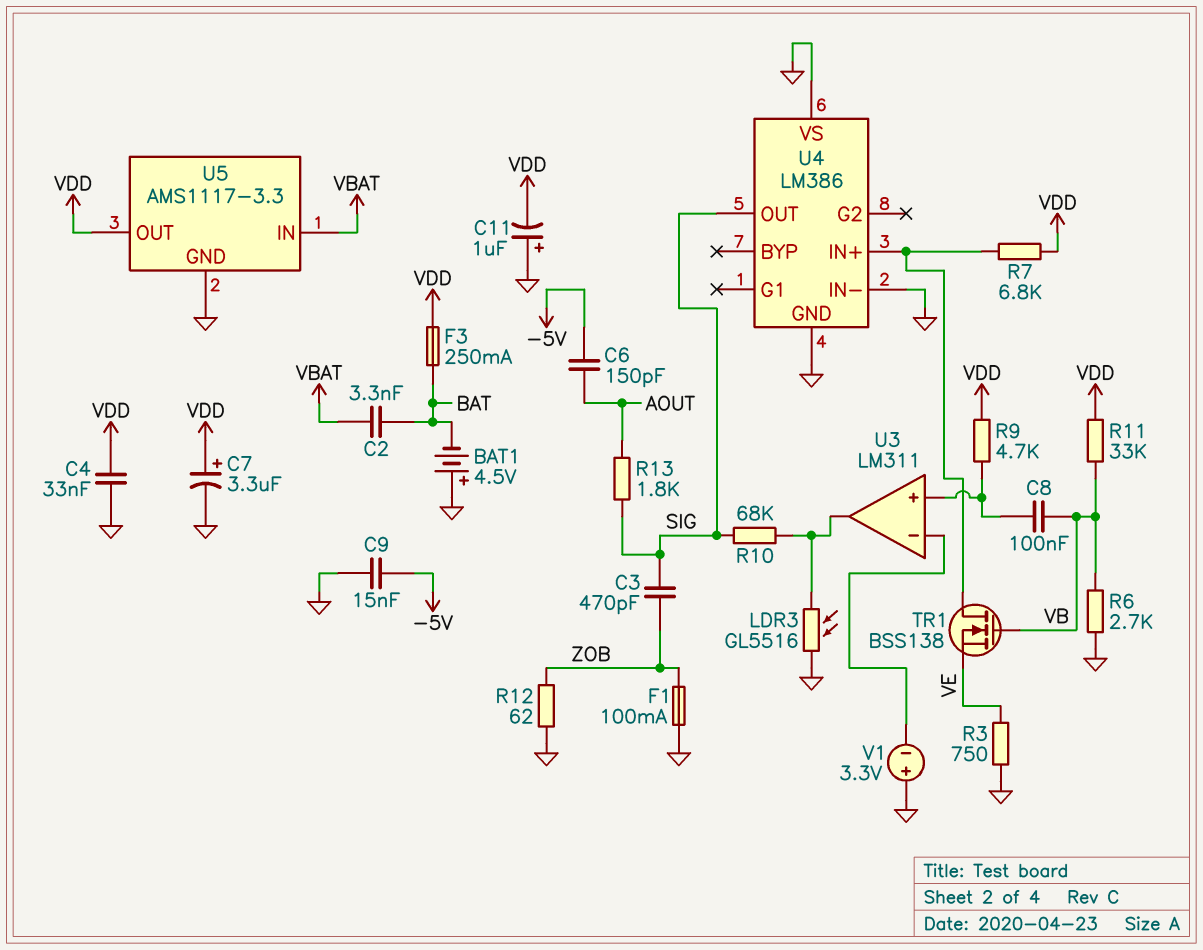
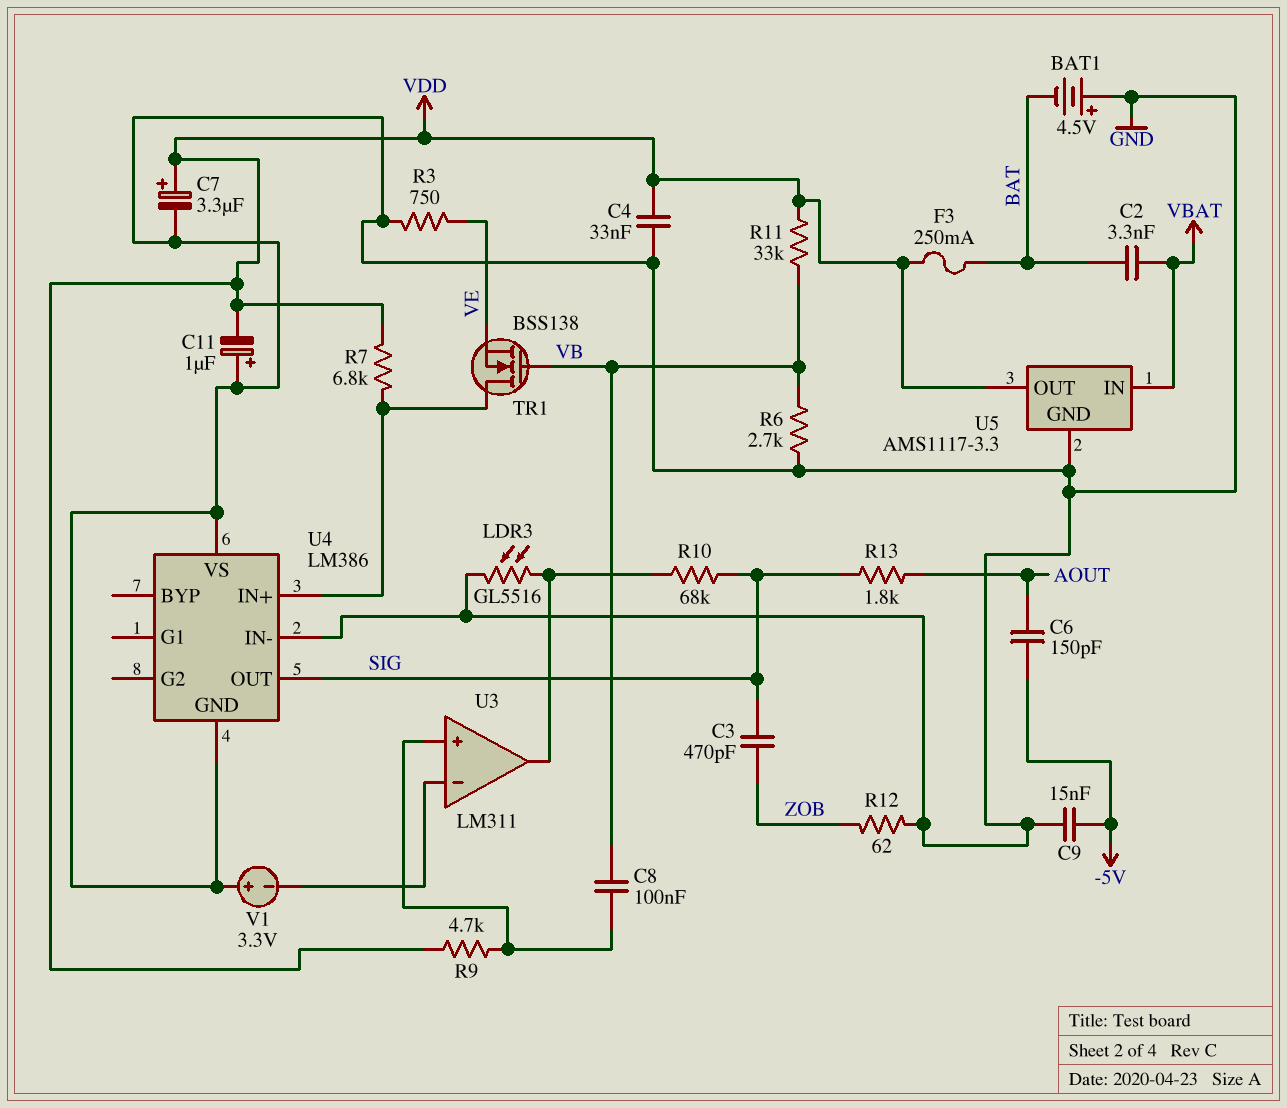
F1: 100mA (GND, ZOB) -> none

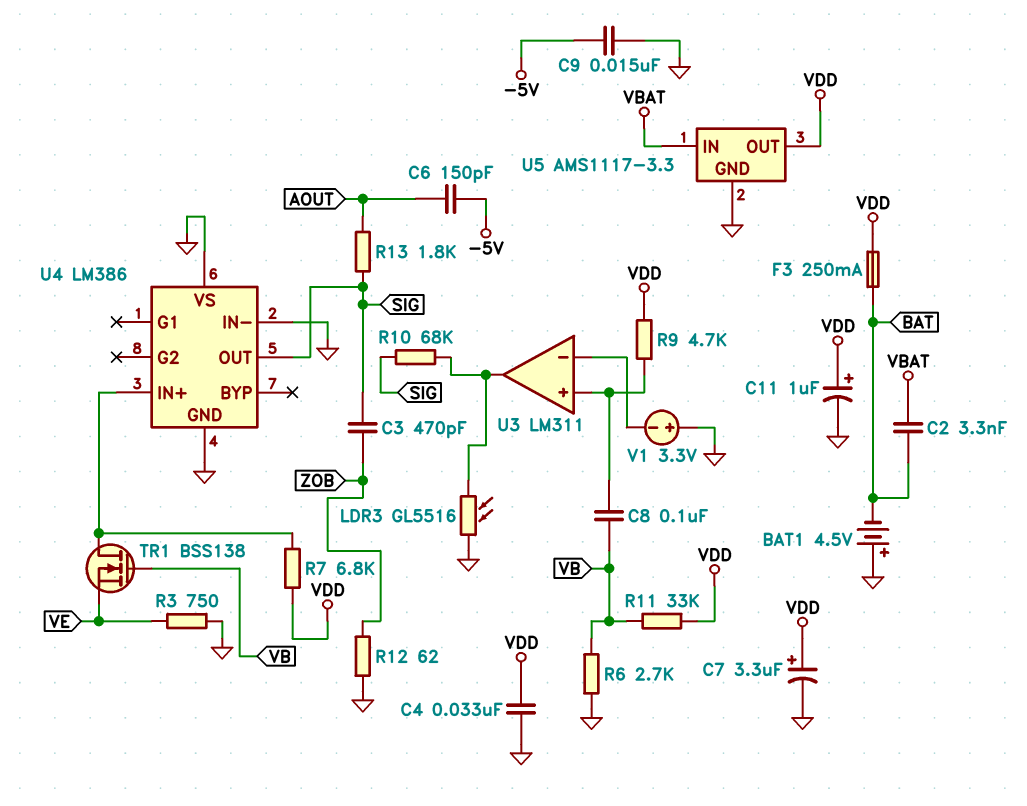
C11: 1uF (plus GND, minus VDD) -> 1uF (plus VDD, minus GND)

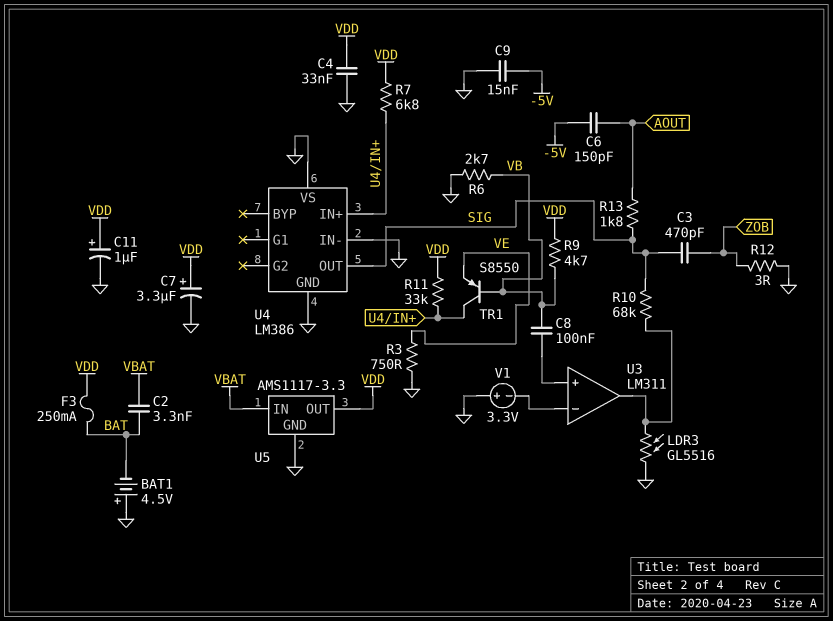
R9: 4.7k (U3/in+, VDD) -> 4.7k (VB, VDD)
R11: 33k (VB, VDD) -> 33k (U4/IN+, VDD)
R12: 62 (GND, ZOB) -> 3 (GND, ZOB)
TR1: NMOS BSS138 (G VB, D U4/IN+, S VE) -> PNP S8550 (B VB, C U4/IN+, E VE)

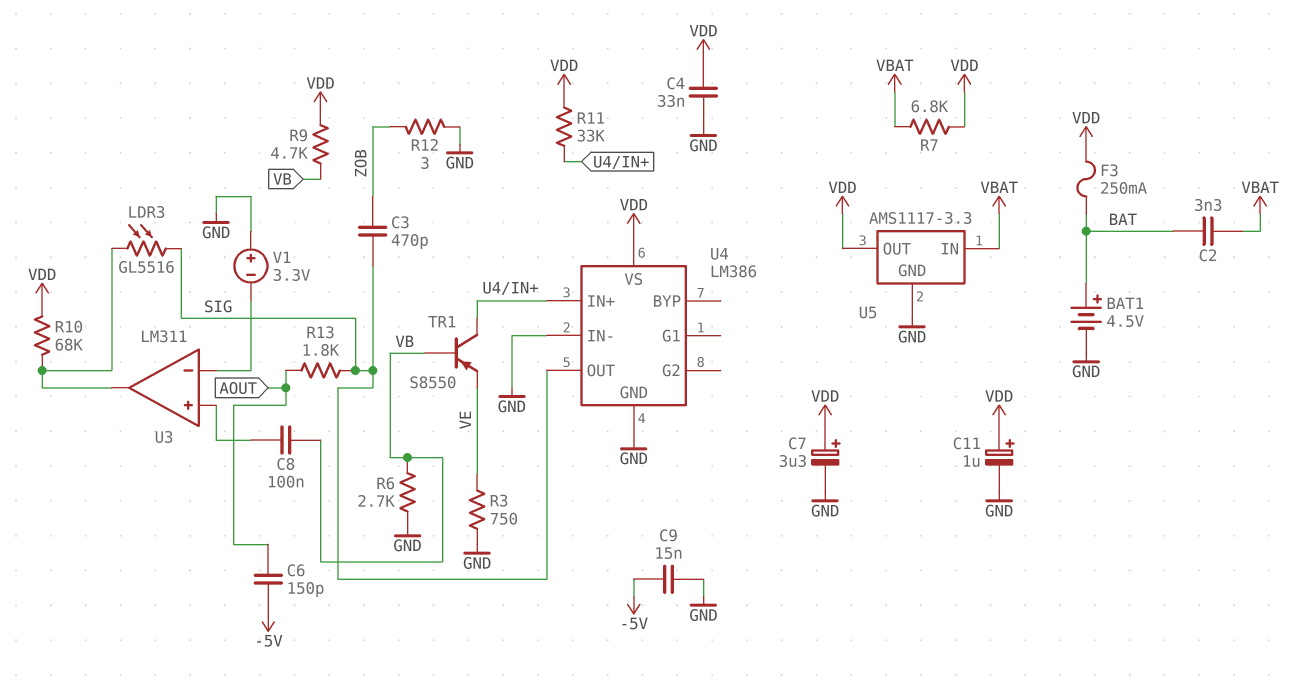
BAT1: 4.5V (plus GND, minus BAT) -> 4.5V (plus BAT, minus GND)
LDR3: GL5516 (GND, U3/out) -> GL5516 (SIG, U3/out)
R7: 6.8k (U4/IN+, VDD) -> 6.8k (VBAT, VDD)
R10: 68k (SIG, U3/out) -> 68k (U3/out, VDD)
U4 pin VS: GND -> VDD

